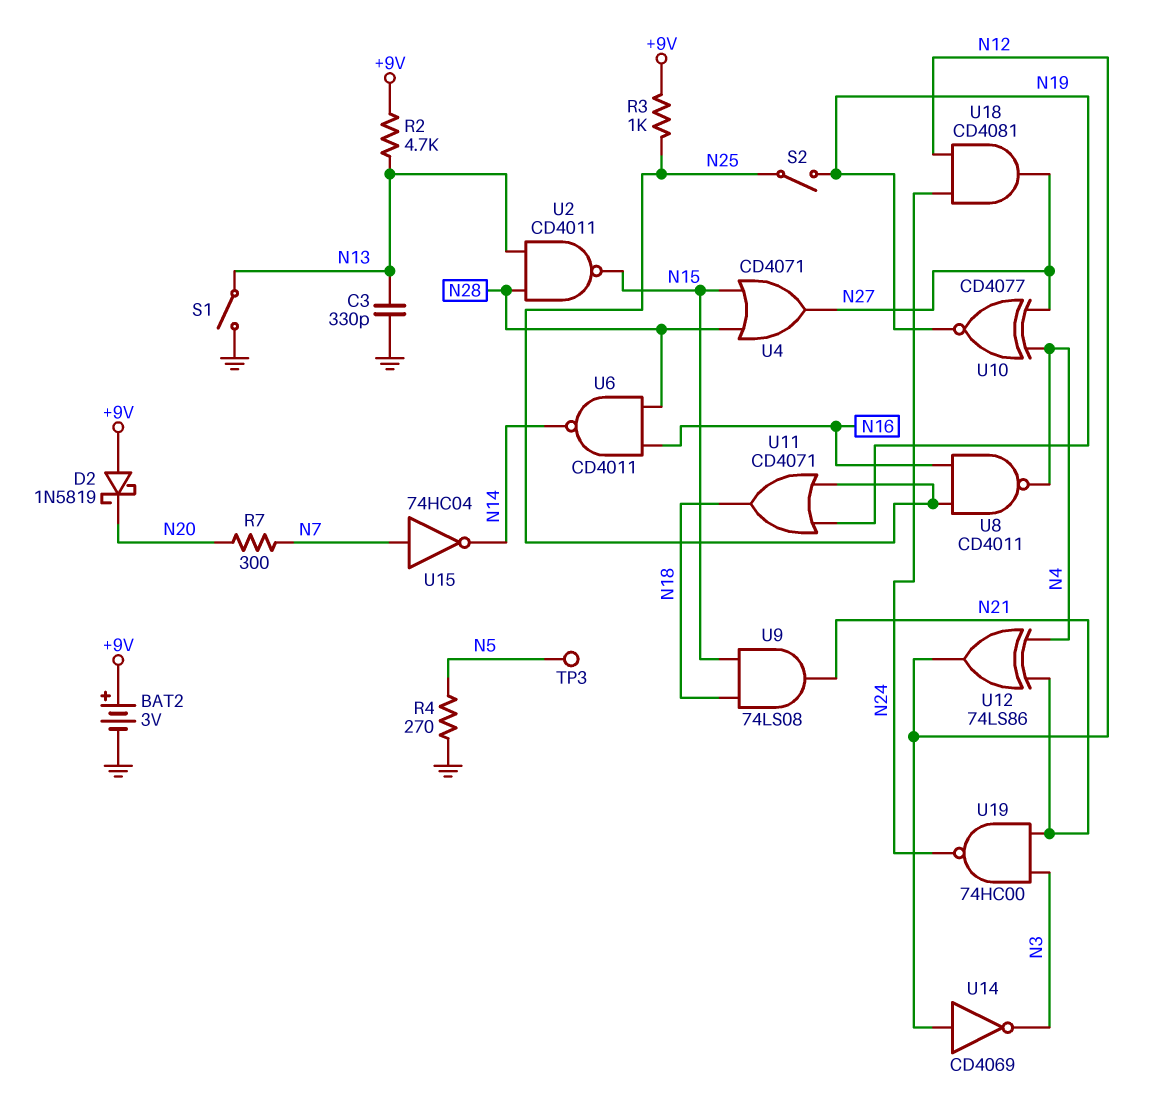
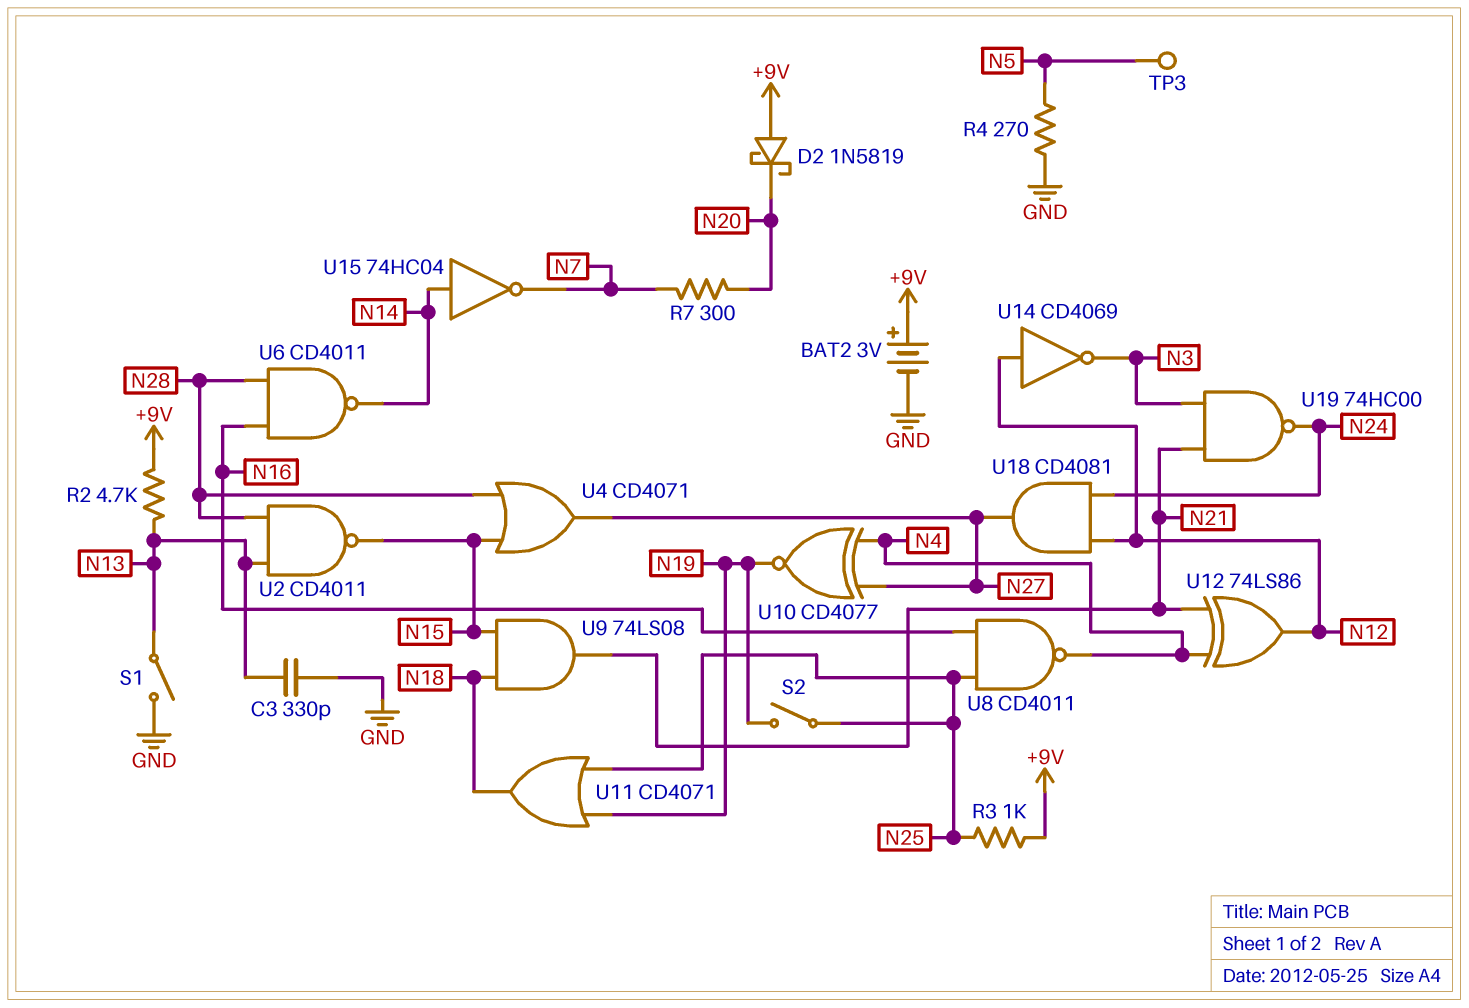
U15: NOT 74HC04 (in N7, out N14) -> NOT 74HC04 (in N14, out N7)

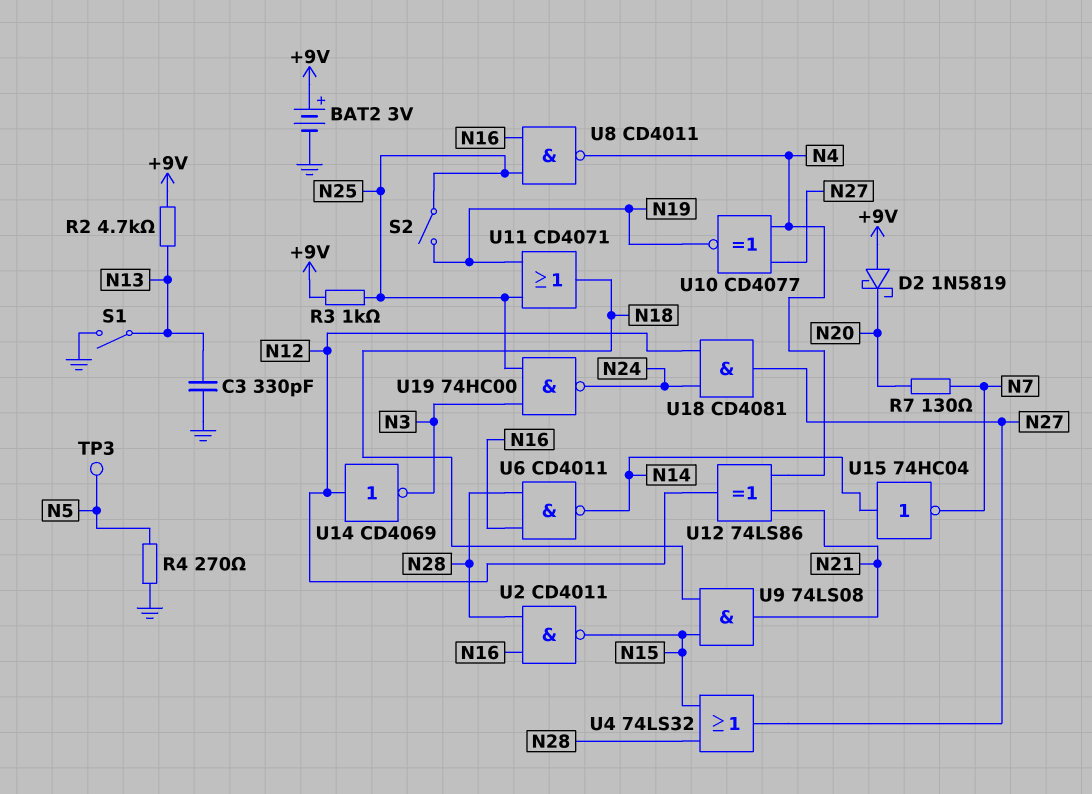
R7: 300 (N7, N20) -> 130 (N7, N20)
U2: NAND CD4011 (in N13, in N28, out N15) -> NAND CD4011 (in N16, in N28, out N15)
U4: OR CD4071 (in N15, in N28, out N27) -> OR 74LS32 (in N15, in N28, out N27)
U19: NAND 74HC00 (in N3, in N21, out N24) -> NAND 74HC00 (in N3, in N25, out N24)

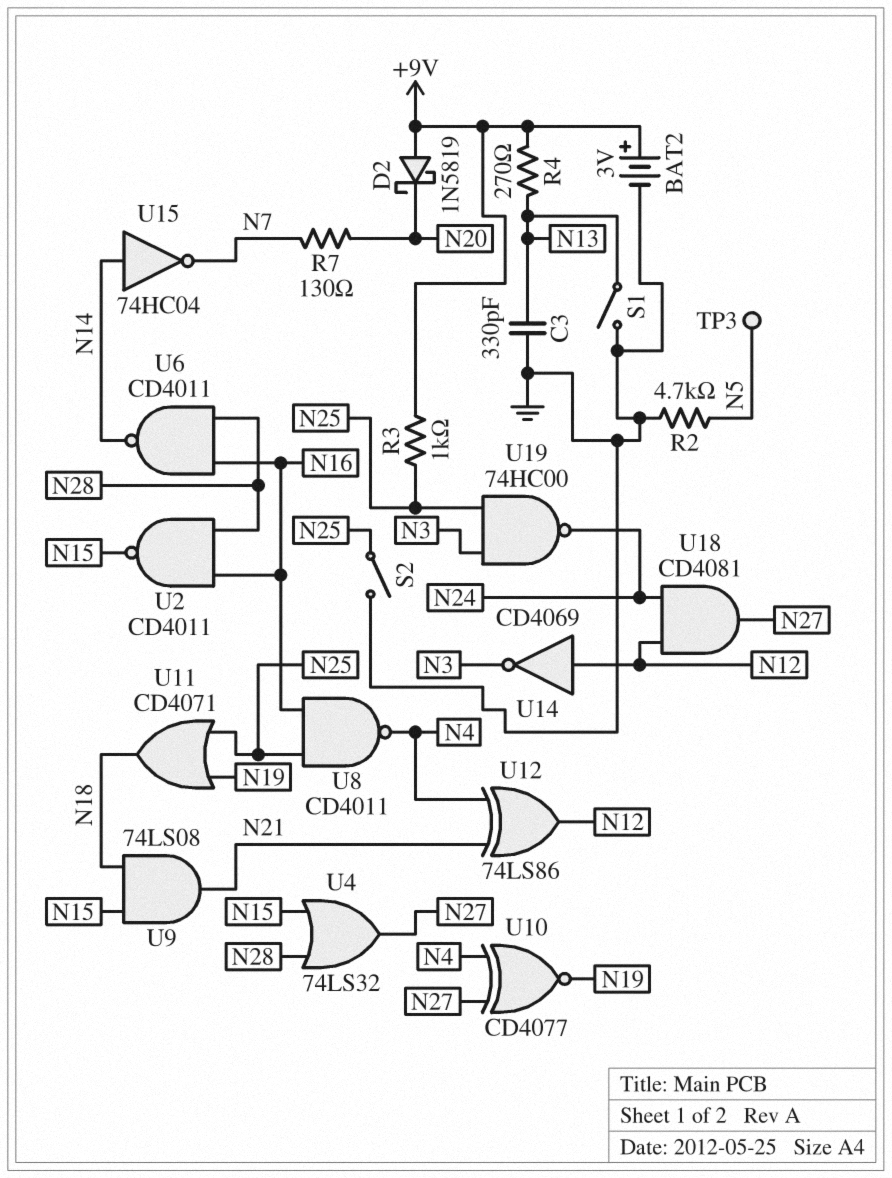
R2: 4.7k (+9V, N13) -> 4.7k (GND, N5)
R4: 270 (GND, N5) -> 270 (+9V, N13)
S2: switch (N19, N25) -> switch (GND, N25)

